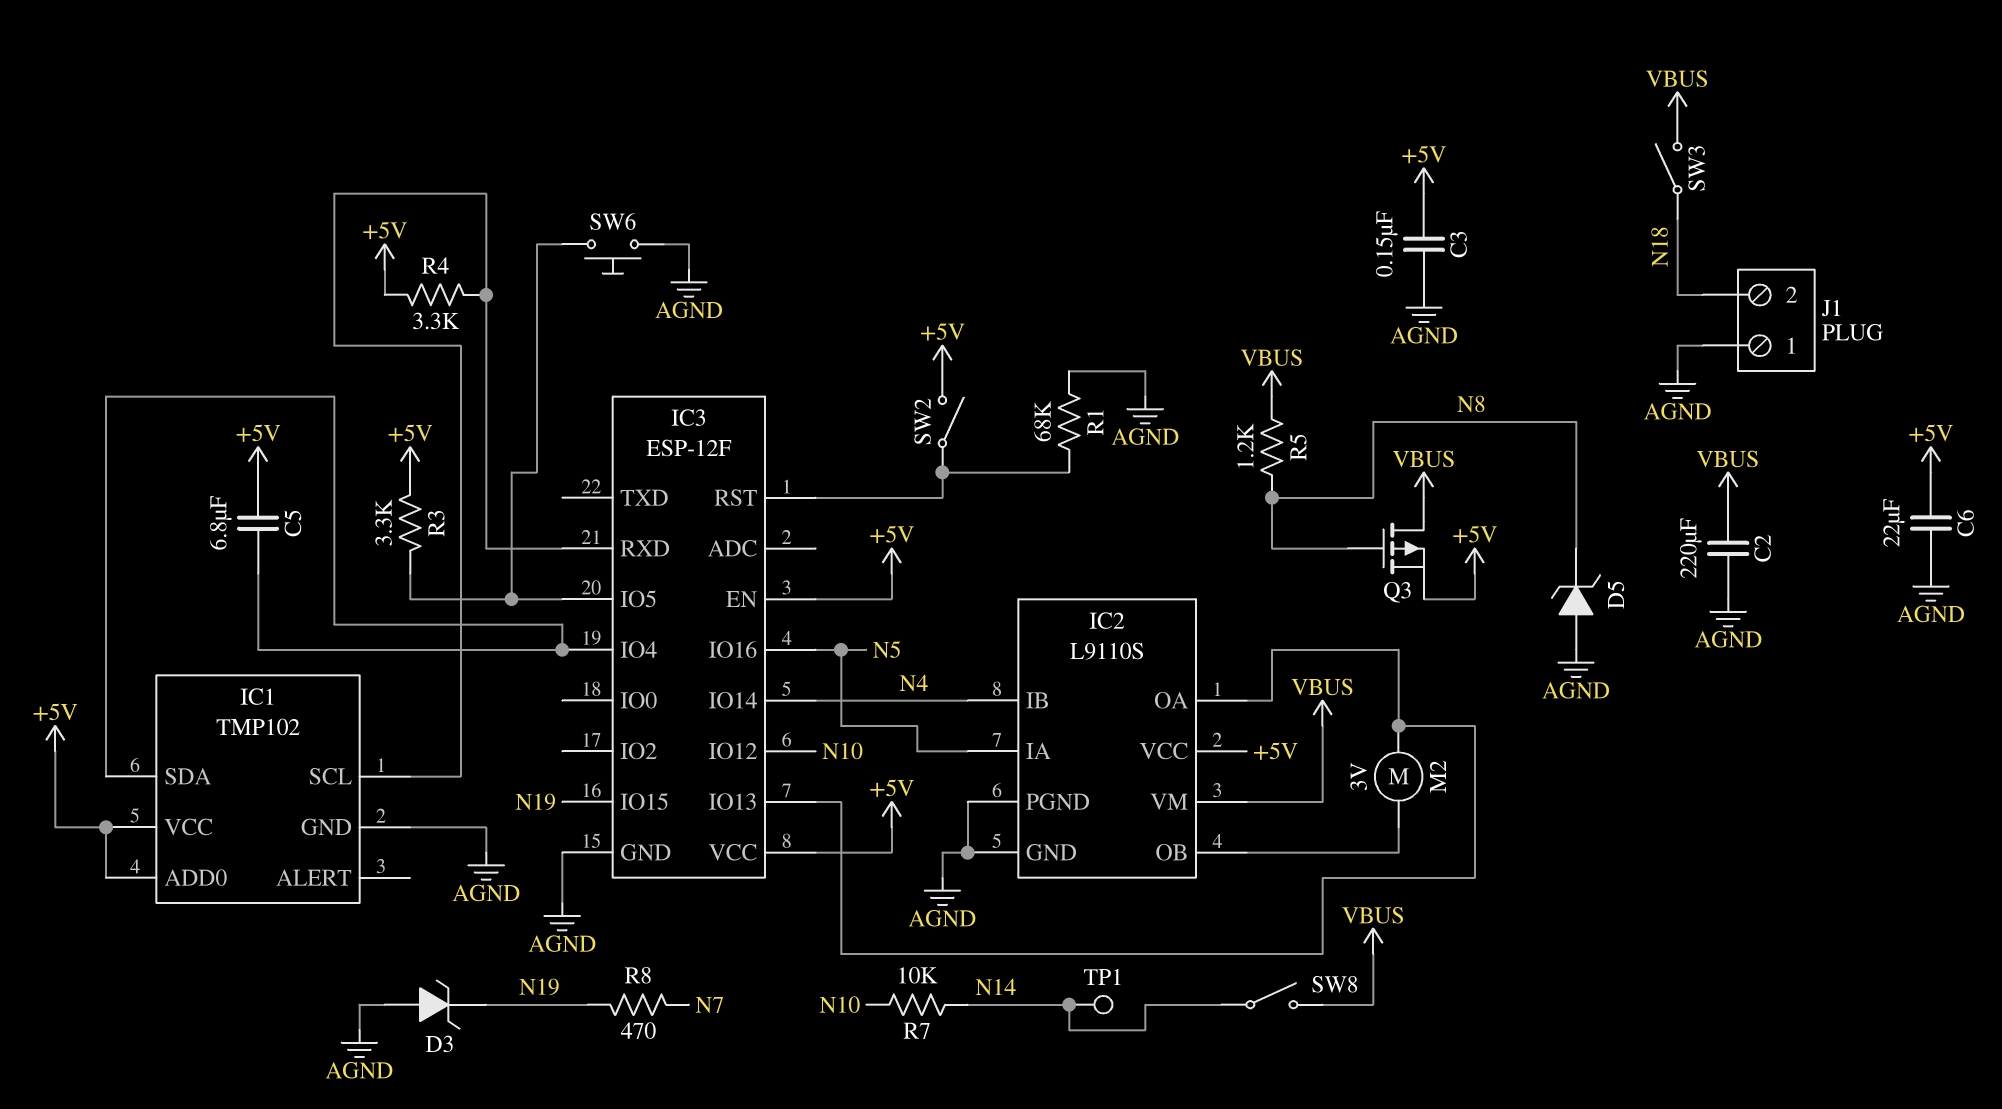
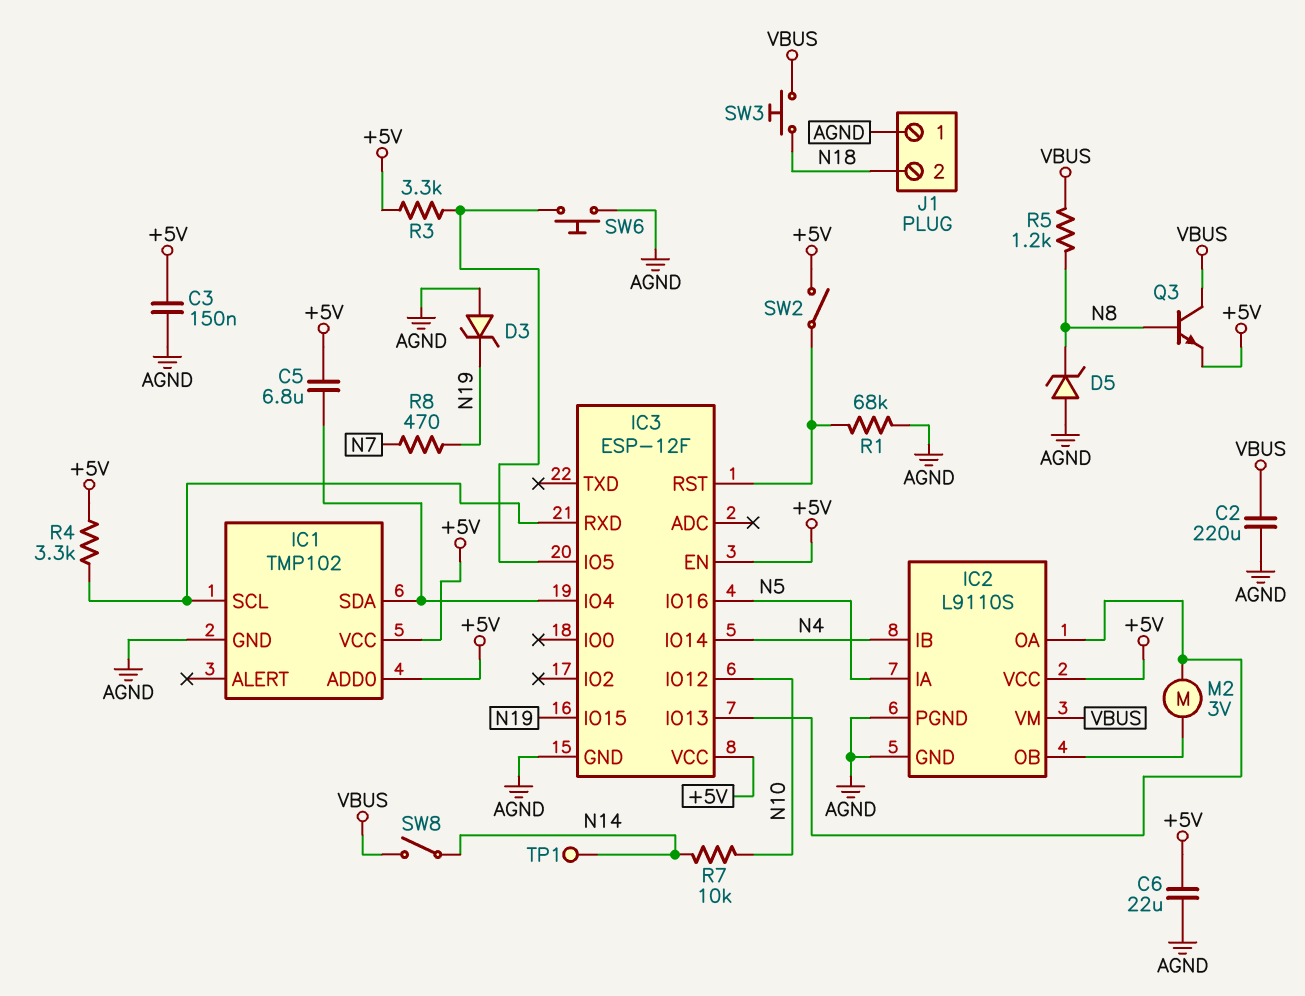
Q3: PMOS (G N8, D VBUS, S +5V) -> NPN (B N8, C VBUS, E +5V)
SW3: switch (N18, VBUS) -> button (N18, VBUS)

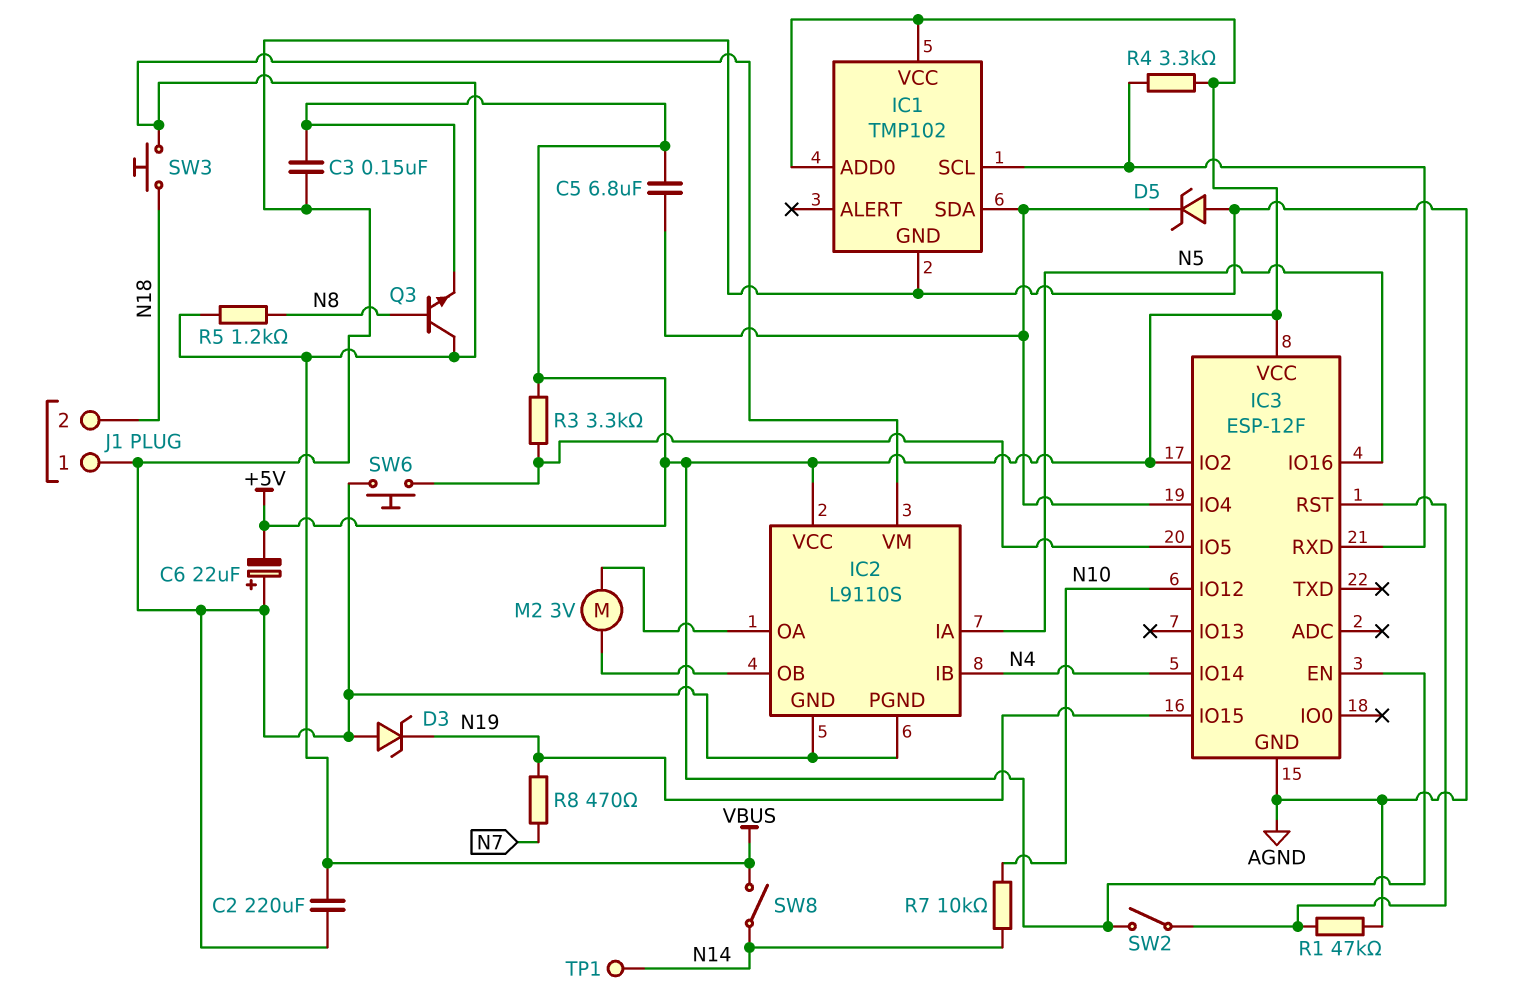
C6: 22uF (+5V, AGND) -> 22uF (plus AGND, minus +5V)
D5: zener (A AGND, K N8) -> zener (A AGND, K IC1/SDA)
IC3 pin IO2: none -> +5V
IC3 pin IO13: IC2/OA -> none
R1: 68k (AGND, IC3/RST) -> 47k (AGND, IC3/RST)

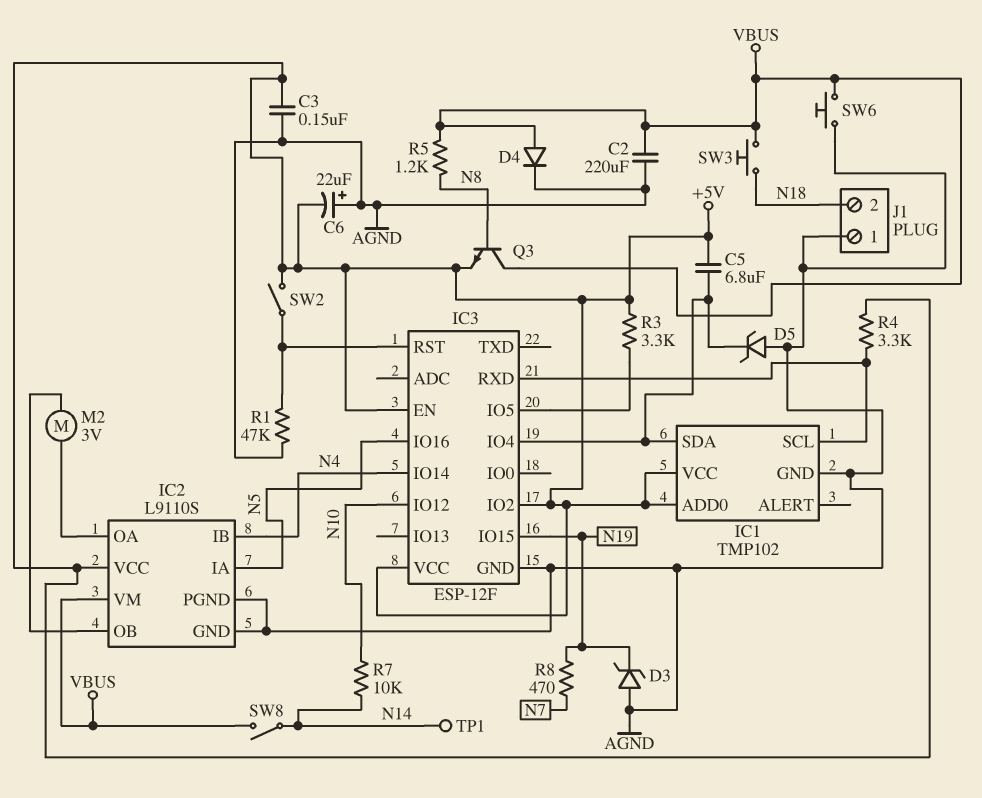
D4: none -> diode (A VBUS, K AGND)
SW6: button (AGND, IC3/IO5) -> button (AGND, VBUS)

